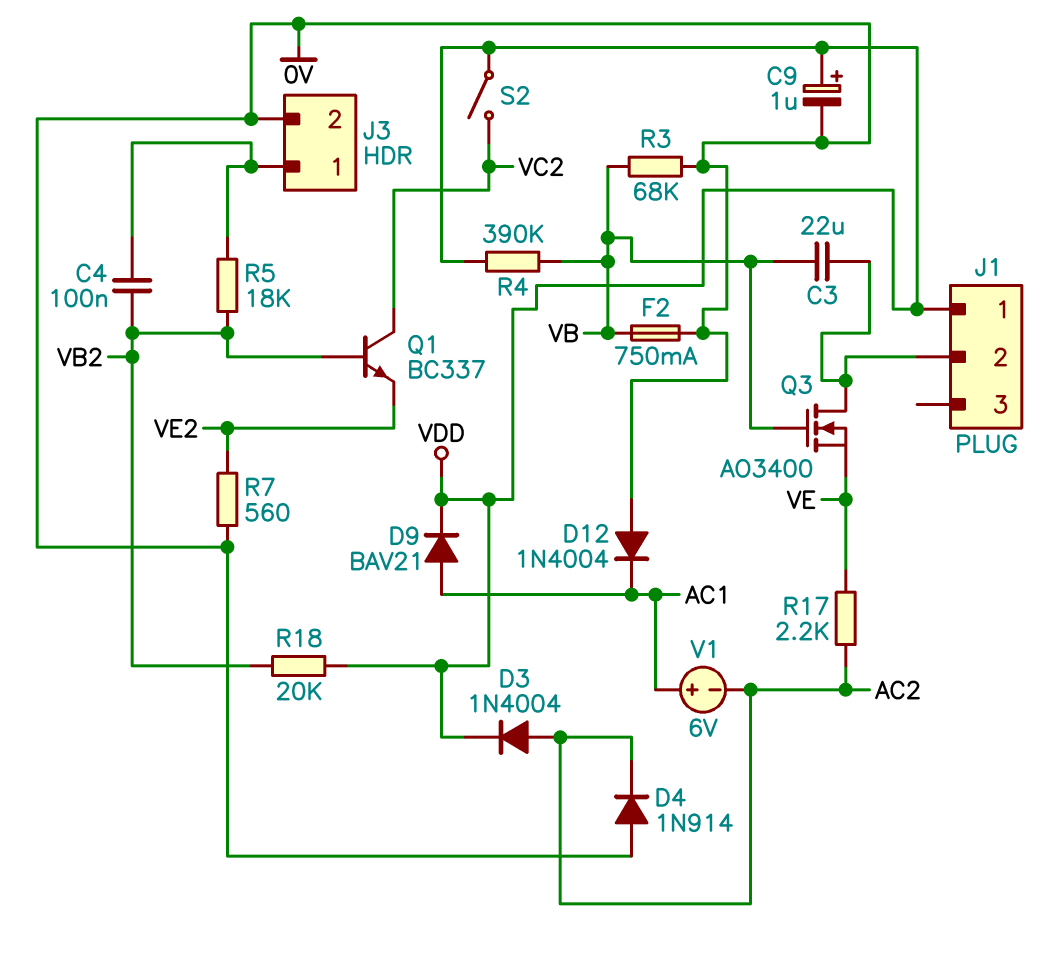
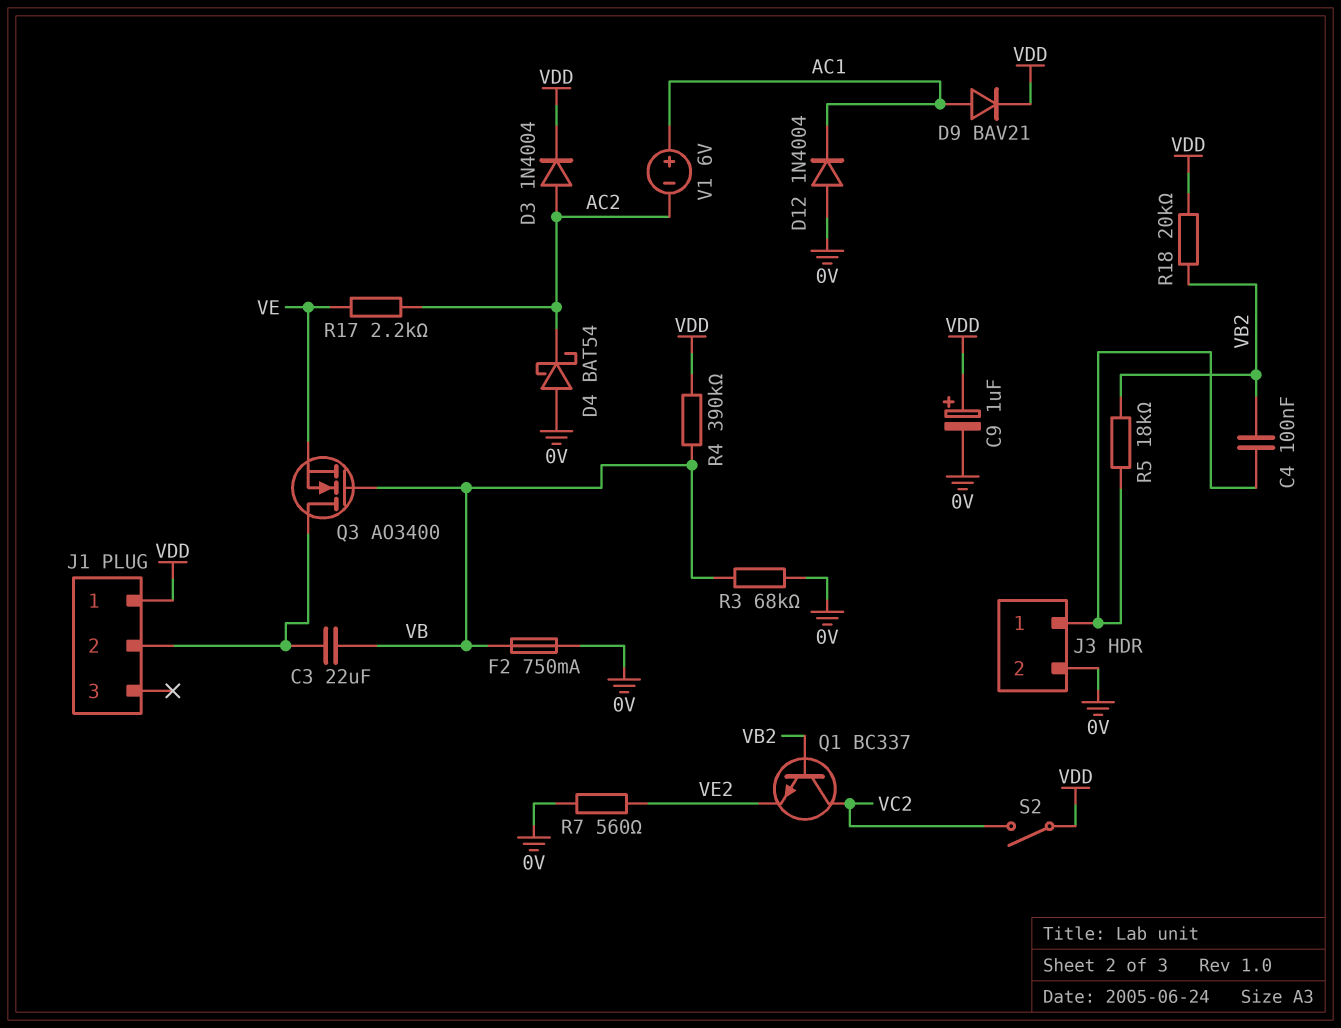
D4: diode 1N914 (A 0V, K AC2) -> schottky BAT54 (A 0V, K AC2)

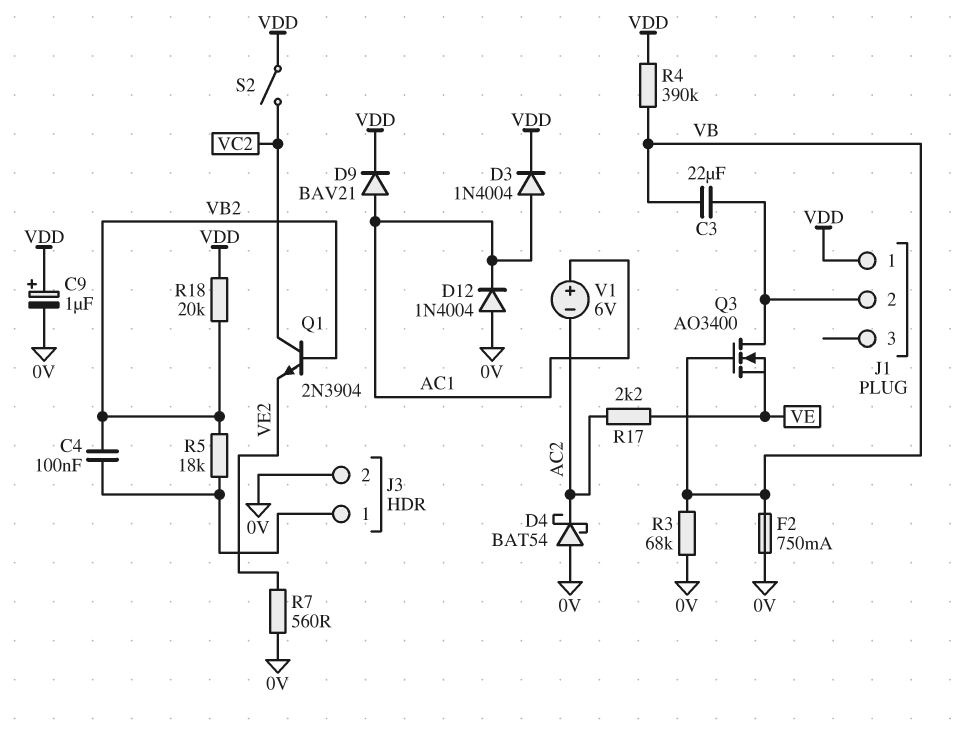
D3: diode 1N4004 (A AC2, K VDD) -> diode 1N4004 (A AC1, K VDD)
Q1: NPN BC337 (B VB2, C VC2, E VE2) -> NPN 2N3904 (B VB2, C VC2, E VE2)

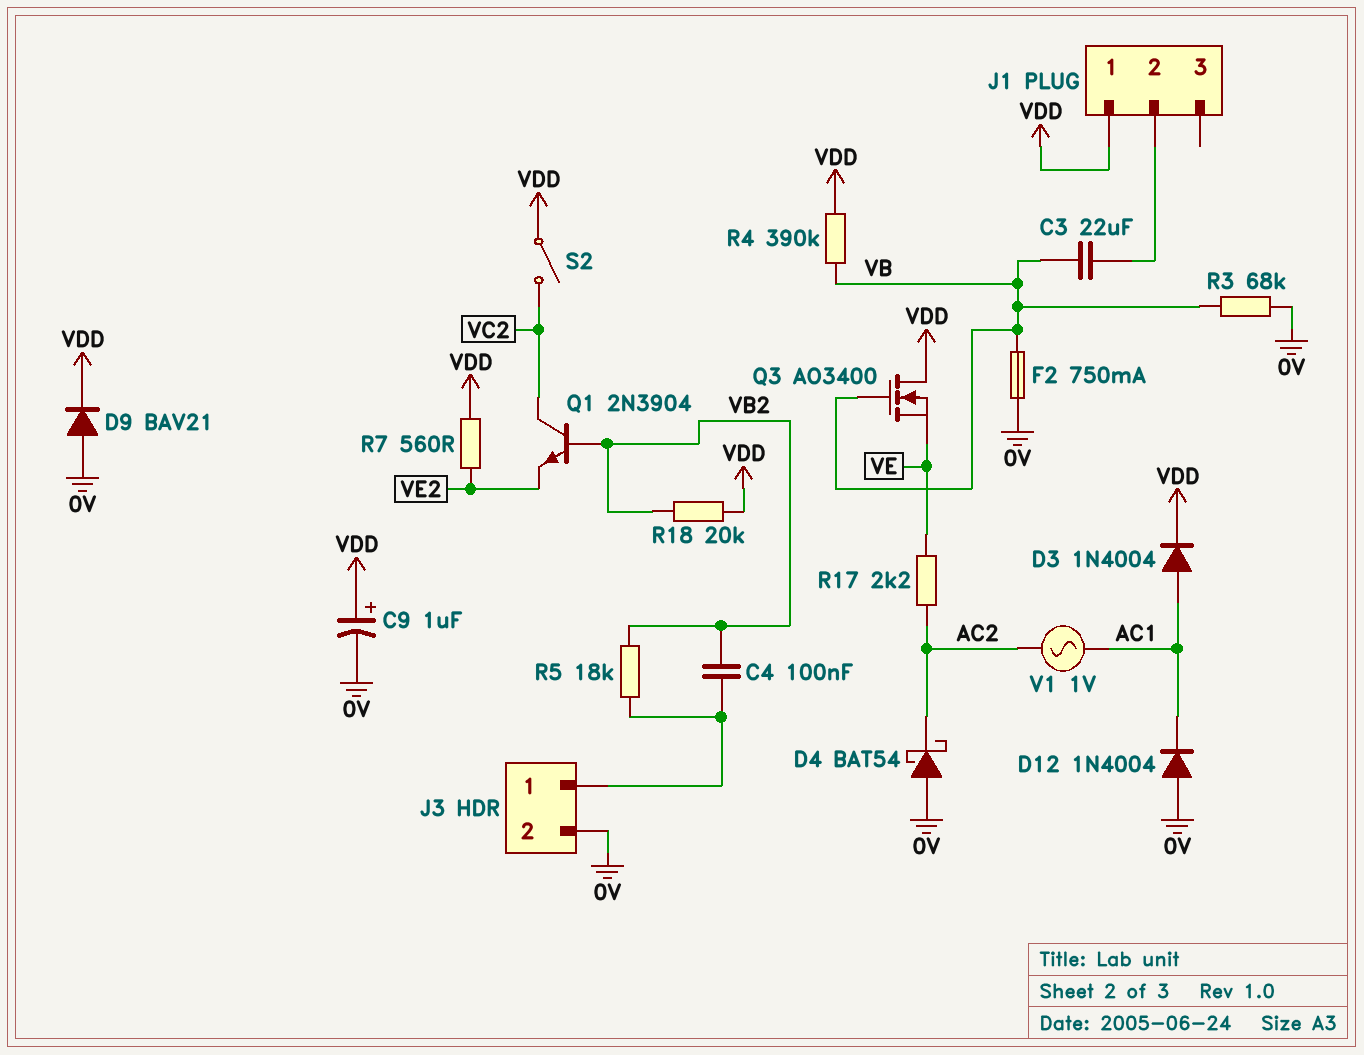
D9: diode BAV21 (A AC1, K VDD) -> diode BAV21 (A 0V, K VDD)
Q3: NMOS AO3400 (G VB, D J1/2, S VE) -> NMOS AO3400 (G VB, D VDD, S VE)
R7: 560 (0V, VE2) -> 560 (VDD, VE2)
V1: 6V (plus AC1, minus AC2) -> AC 1V (AC1, AC2)

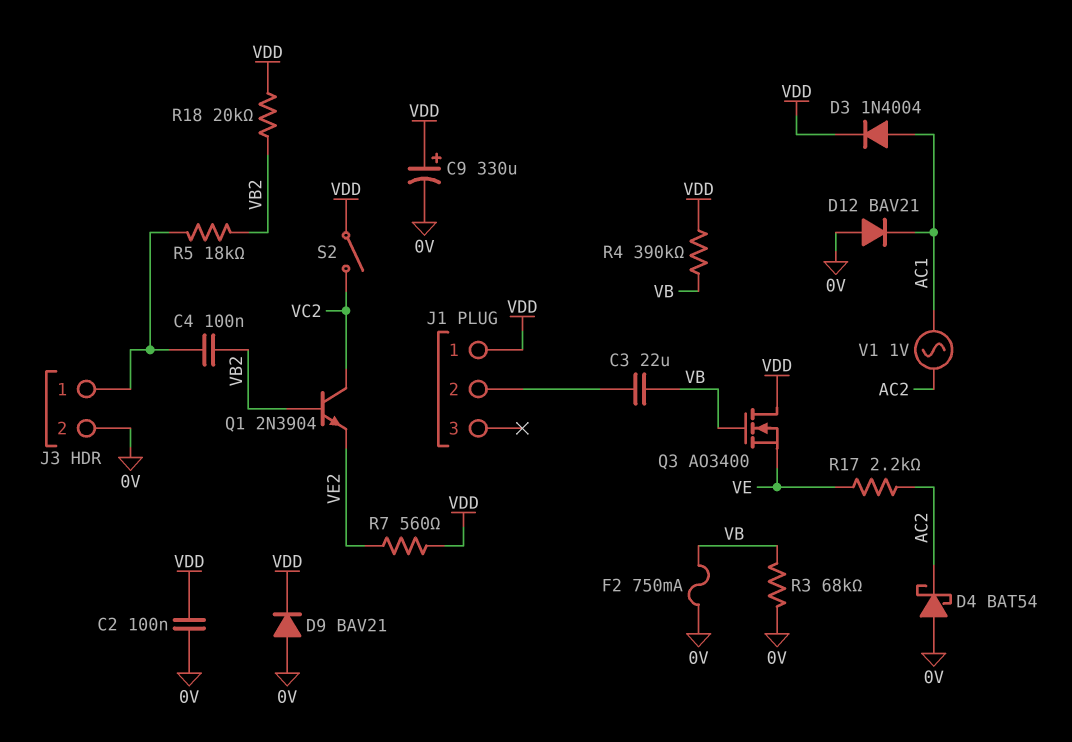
C2: none -> 100nF (0V, VDD)
C9: 1uF (plus VDD, minus 0V) -> 330uF (plus VDD, minus 0V)
D12: diode 1N4004 (A 0V, K AC1) -> diode BAV21 (A 0V, K AC1)

